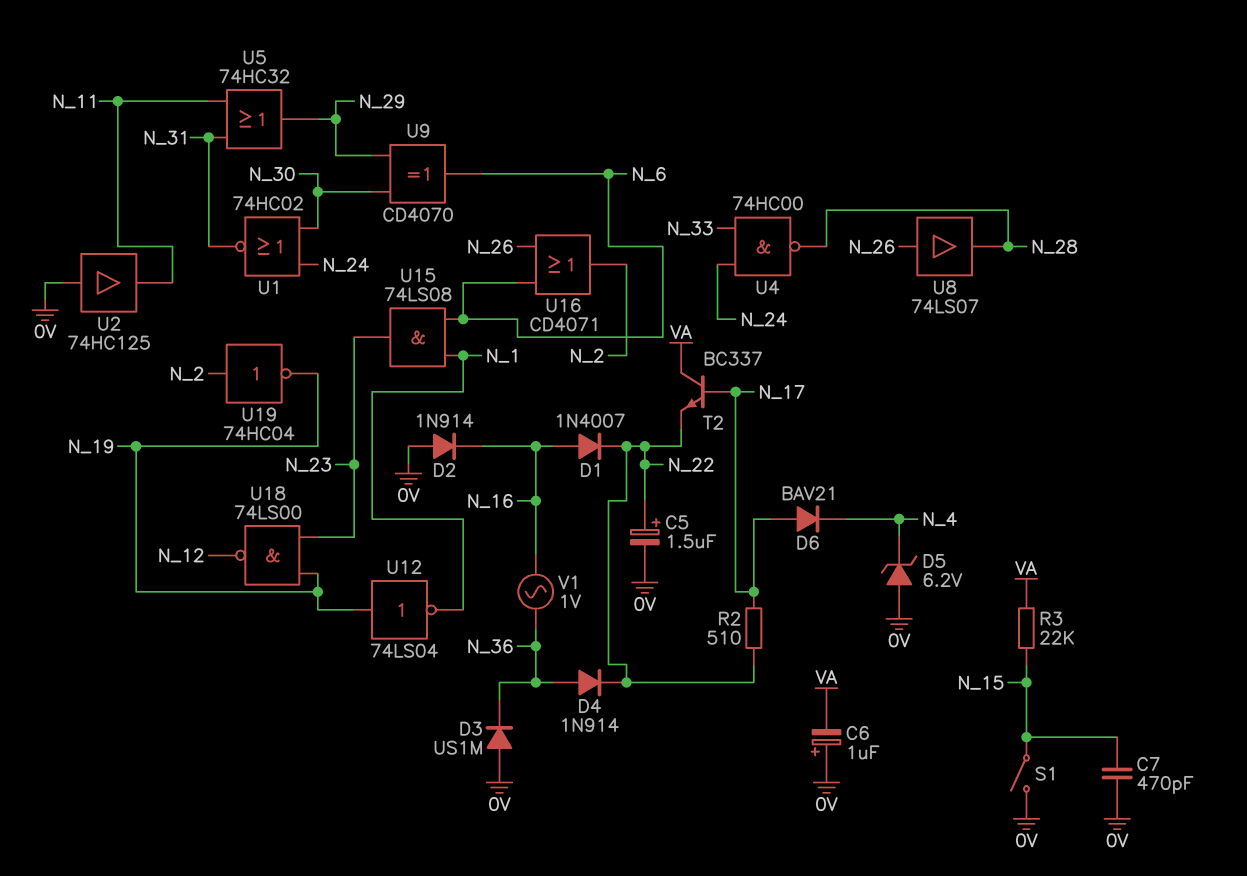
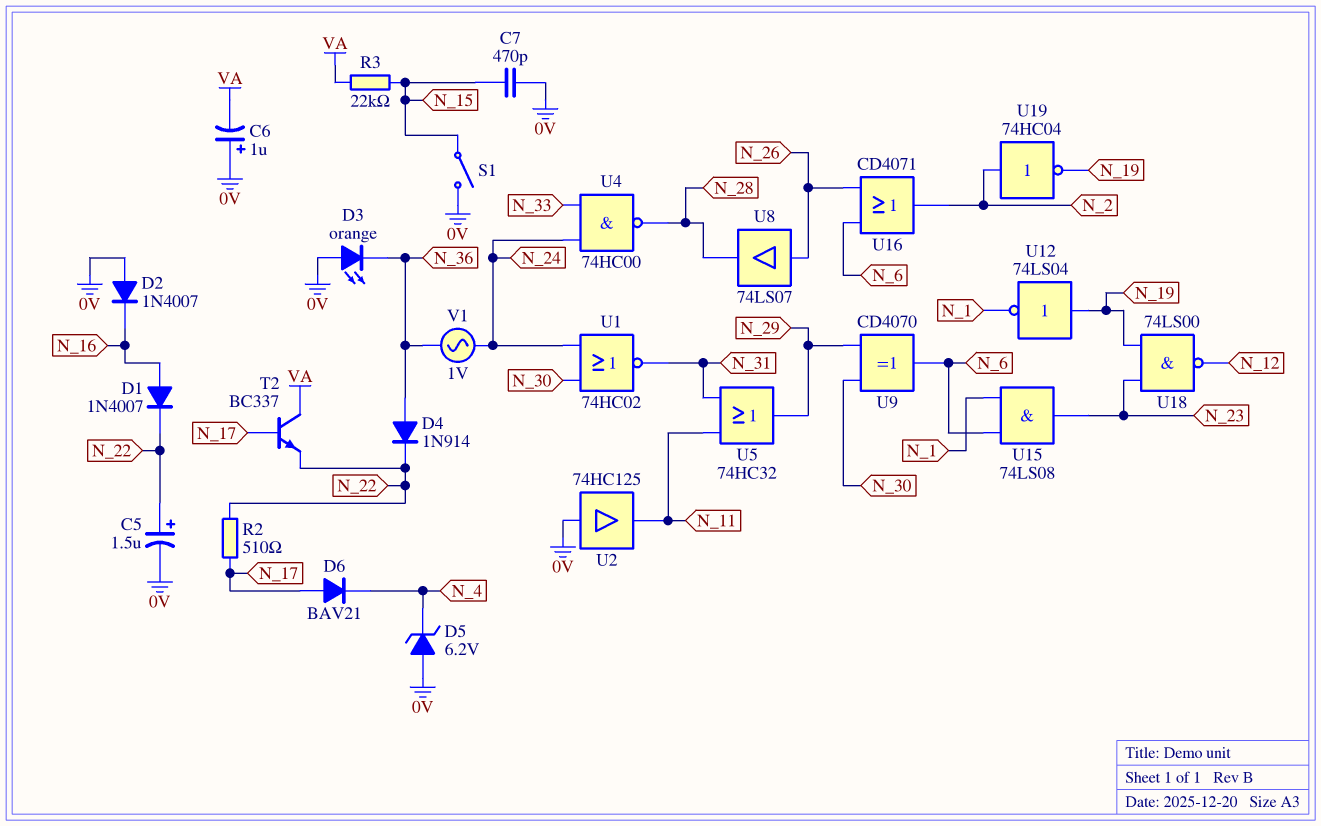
D2: diode 1N914 (A 0V, K N_16) -> diode 1N4007 (A 0V, K N_16)
D3: diode US1M (A 0V, K N_36) -> LED orange (A 0V, K N_36)
V1: AC 1V (N_16, N_36) -> AC 1V (N_24, N_36)

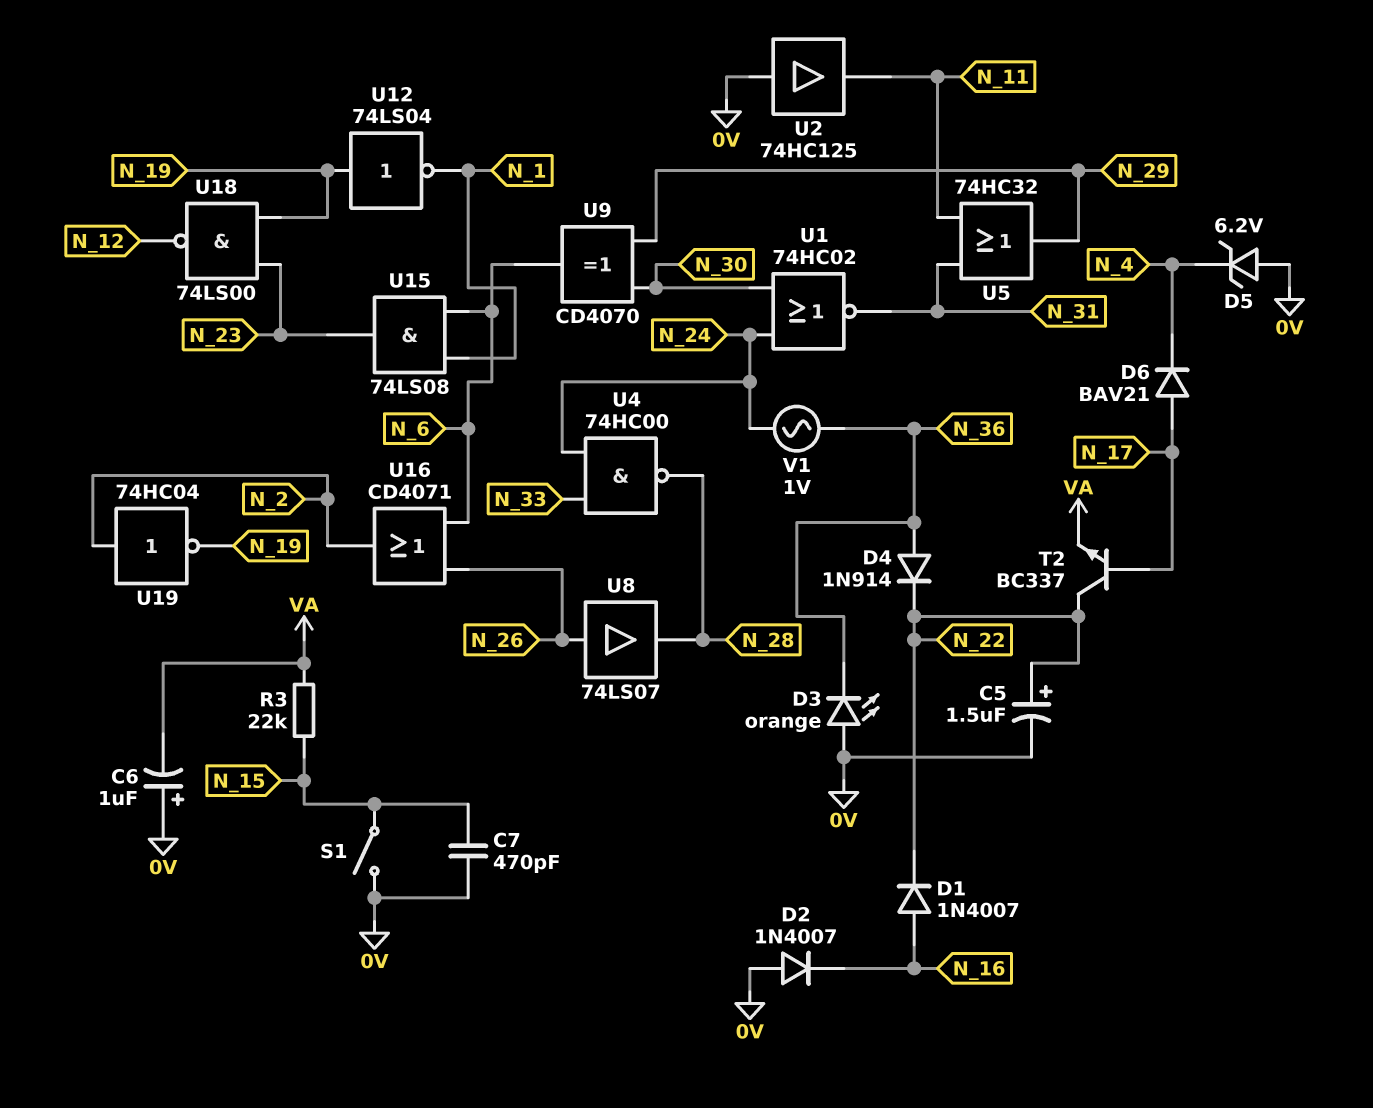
R2: 510 (N_17, N_22) -> none
T2: NPN BC337 (B N_17, C VA, E N_22) -> NPN BC337 (B N_17, C N_22, E VA)

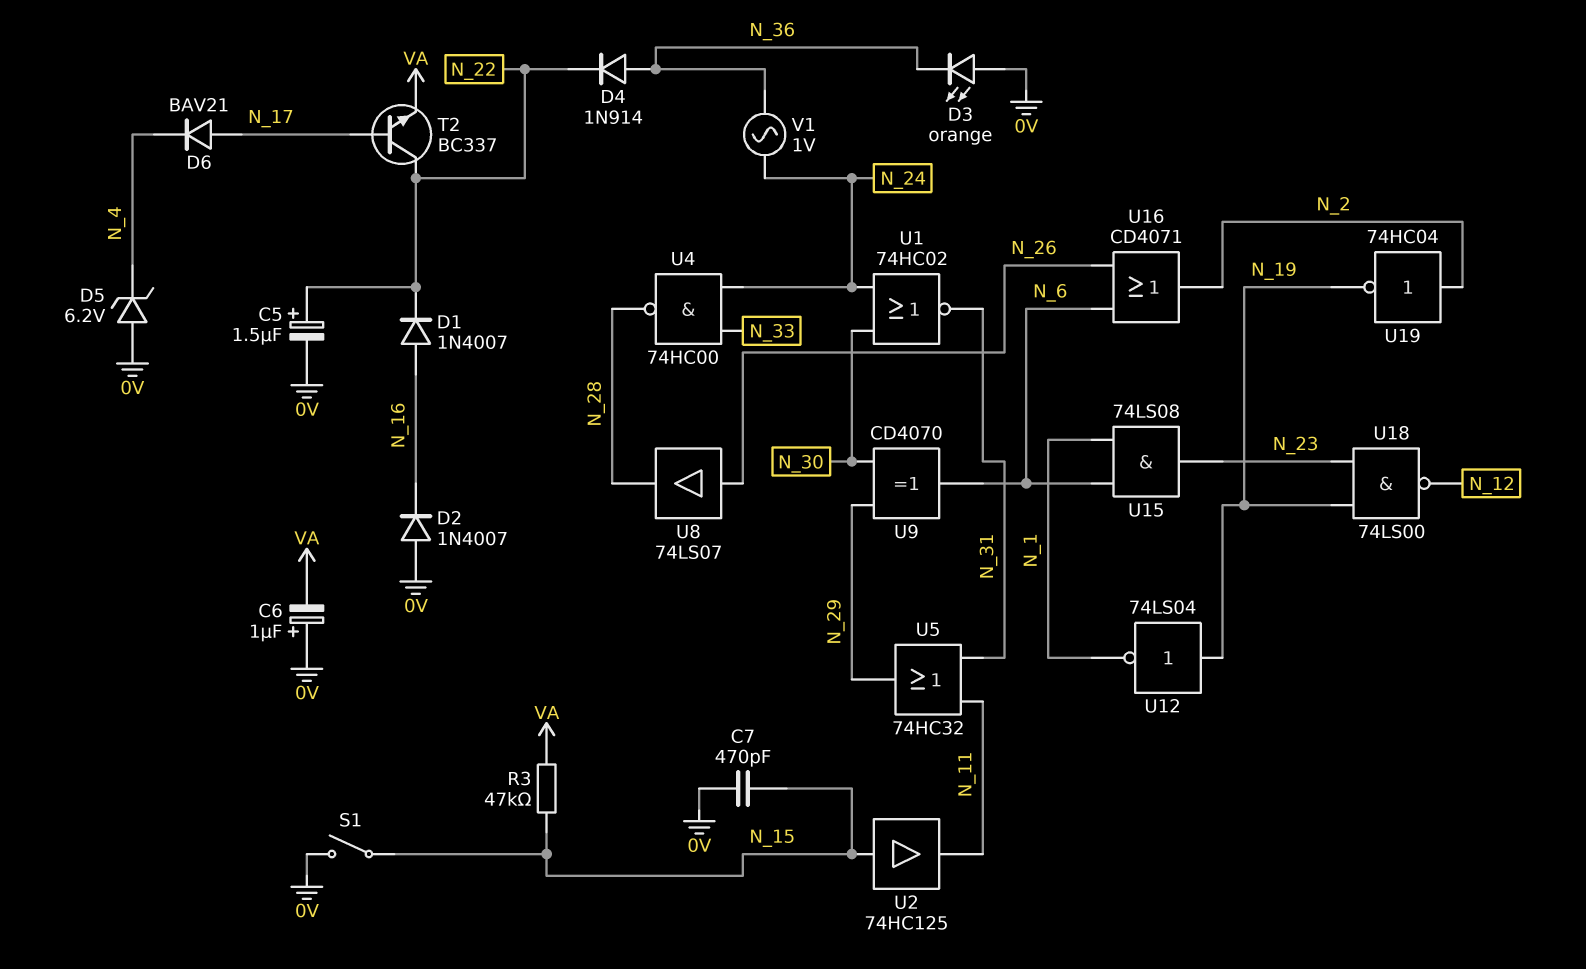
R3: 22k (N_15, VA) -> 47k (N_15, VA)
U2: buffer 74HC125 (in 0V, out N_11) -> buffer 74HC125 (in N_15, out N_11)

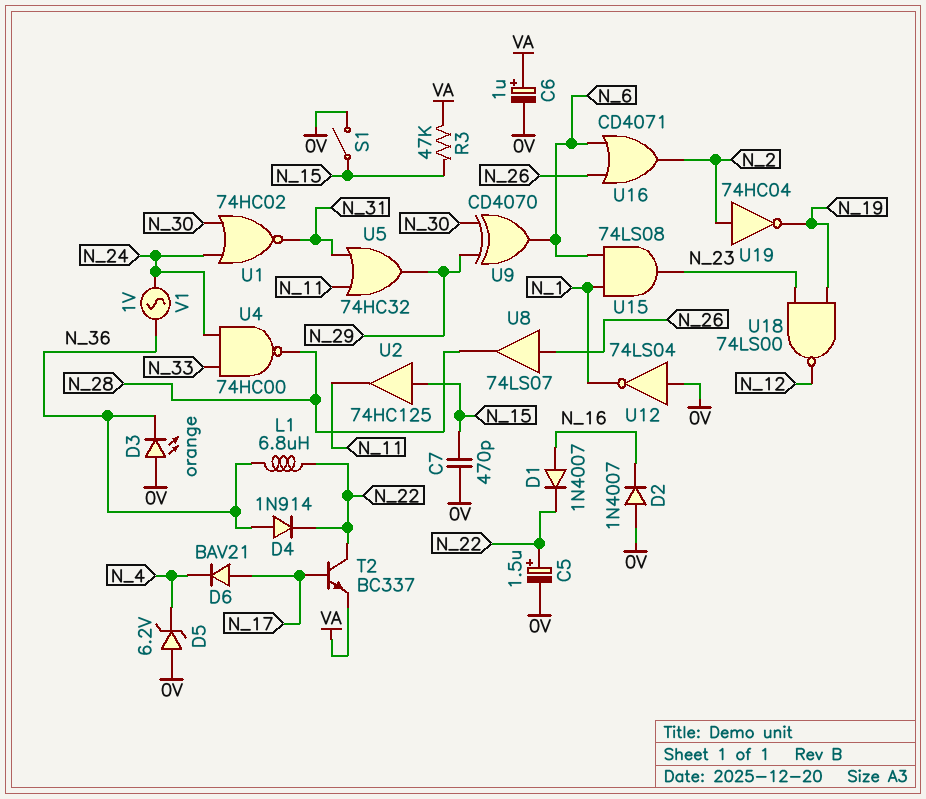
C6: 1uF (plus 0V, minus VA) -> 1uF (plus VA, minus 0V)
L1: none -> 6.8uH (N_22, N_36)
U12: NOT 74LS04 (in N_19, out N_1) -> NOT 74LS04 (in 0V, out N_1)

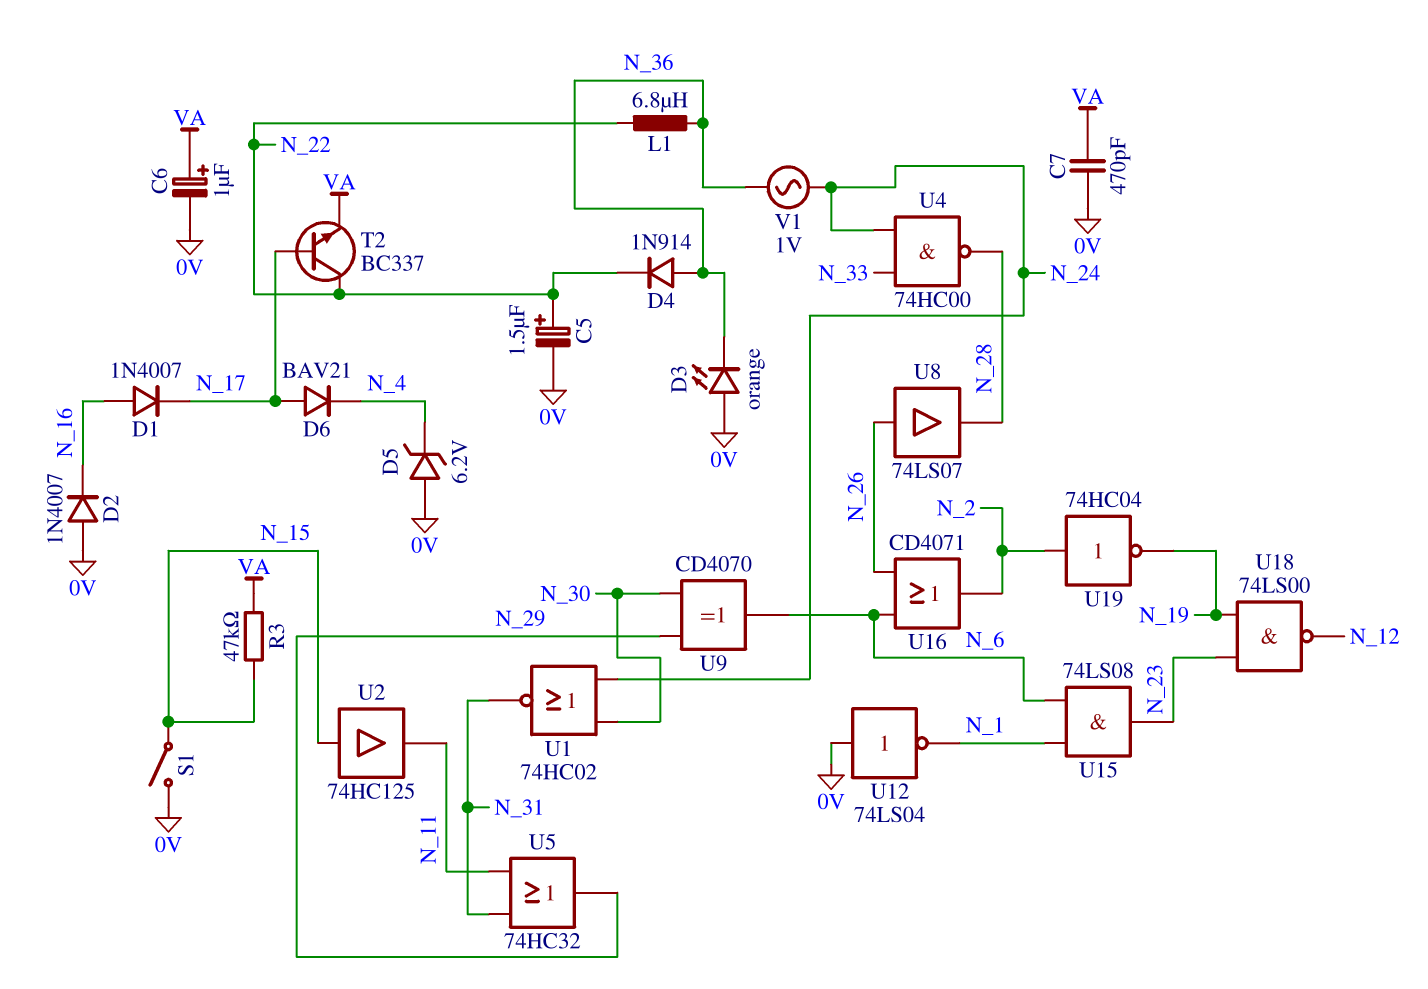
C7: 470pF (0V, N_15) -> 470pF (0V, VA)
D1: diode 1N4007 (A N_16, K N_22) -> diode 1N4007 (A N_16, K N_17)

